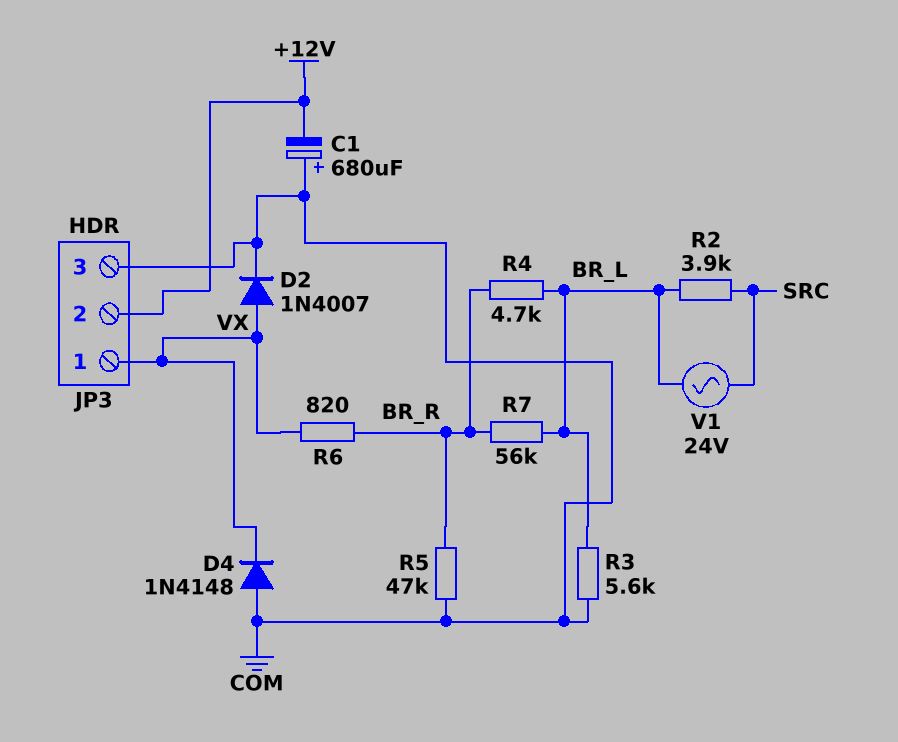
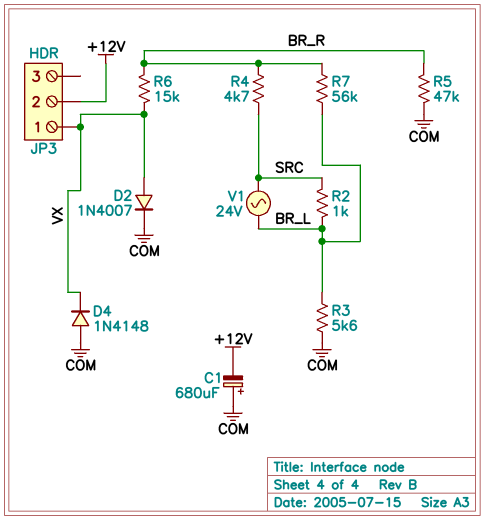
JP3 pin 3: COM -> none
R2: 3.9k (BR_L, SRC) -> 1k (BR_L, SRC)
R4: 4.7k (BR_L, BR_R) -> 4.7k (BR_R, SRC)
R6: 820 (BR_R, VX) -> 15k (BR_R, VX)

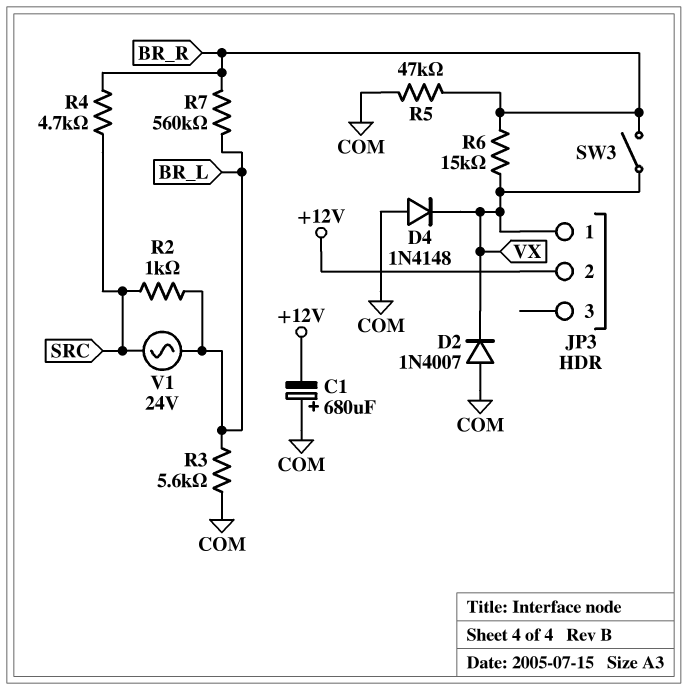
D2: diode 1N4007 (A VX, K COM) -> diode 1N4007 (A COM, K VX)
R7: 56k (BR_L, BR_R) -> 560k (BR_L, BR_R)
SW3: none -> switch (BR_R, VX)

